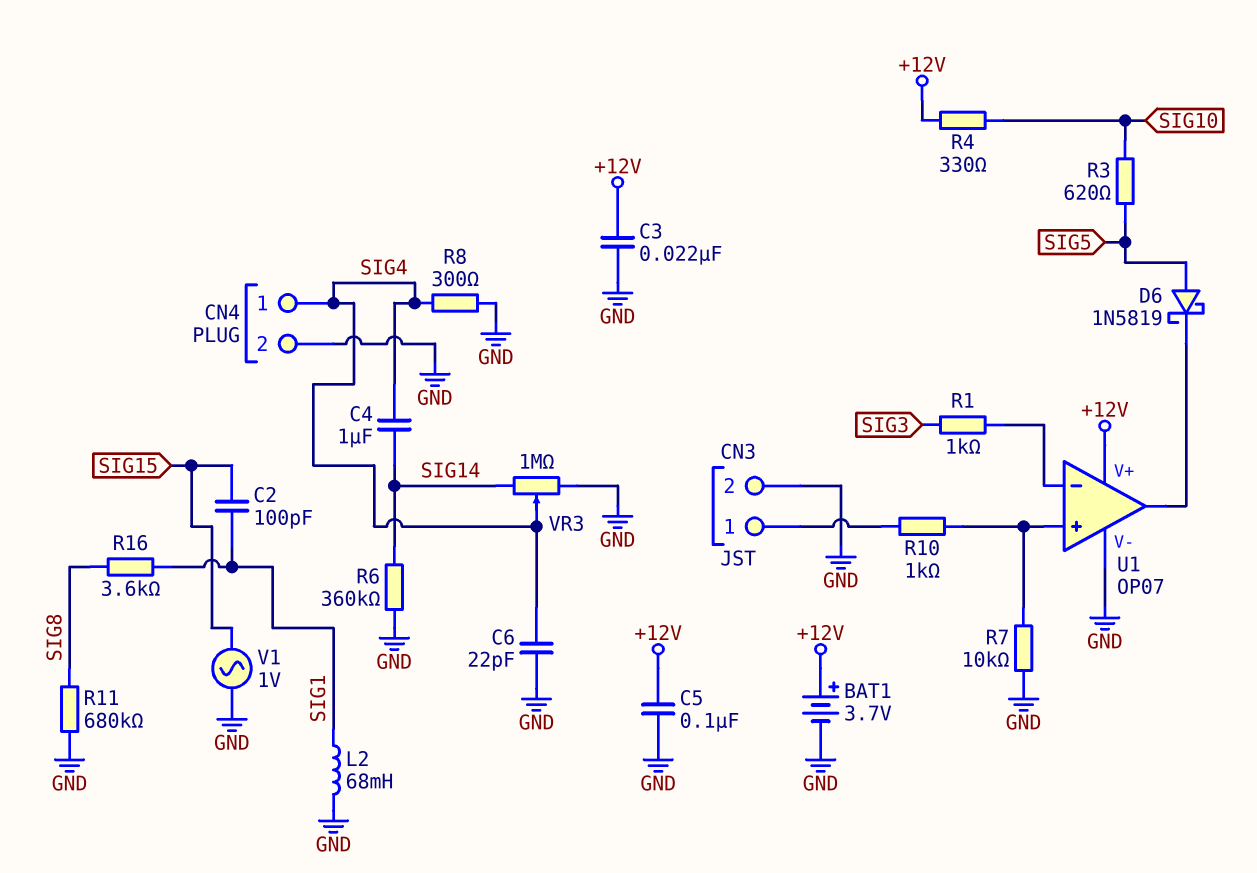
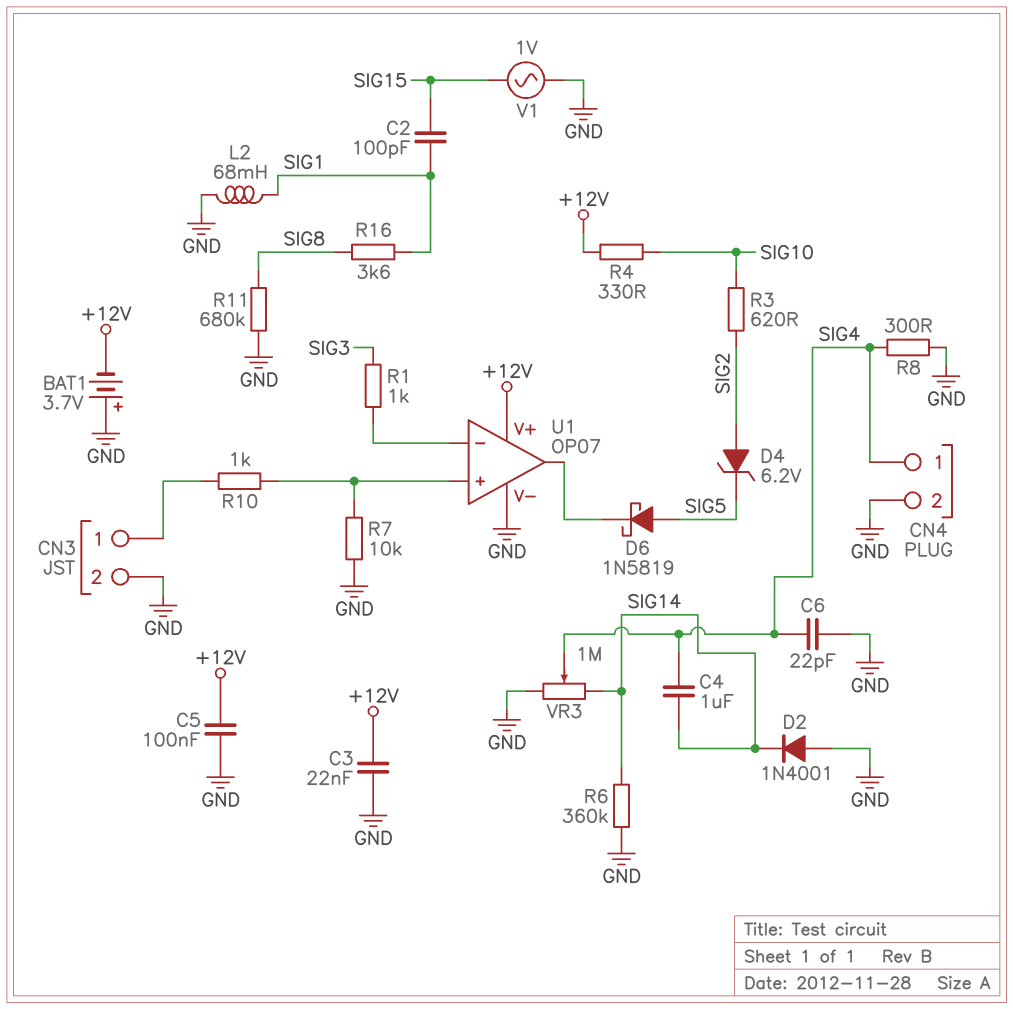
BAT1: 3.7V (plus +12V, minus GND) -> 3.7V (plus GND, minus +12V)
D2: none -> diode 1N4001 (A GND, K SIG14)
D4: none -> zener 6.2V (A SIG2, K SIG5)
R3: 620 (SIG5, SIG10) -> 620 (SIG2, SIG10)

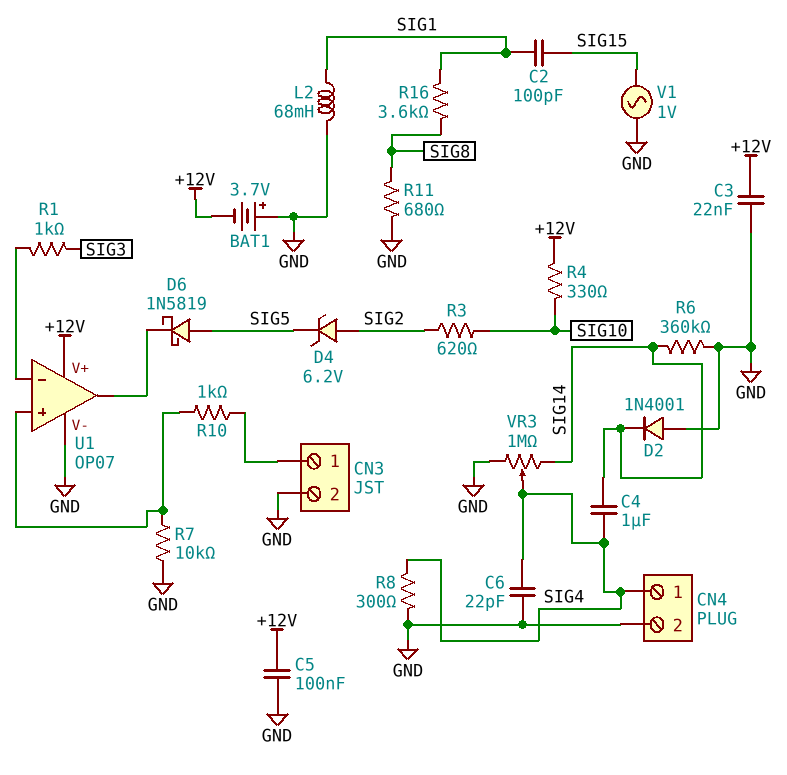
R11: 680k (GND, SIG8) -> 680 (GND, SIG8)

